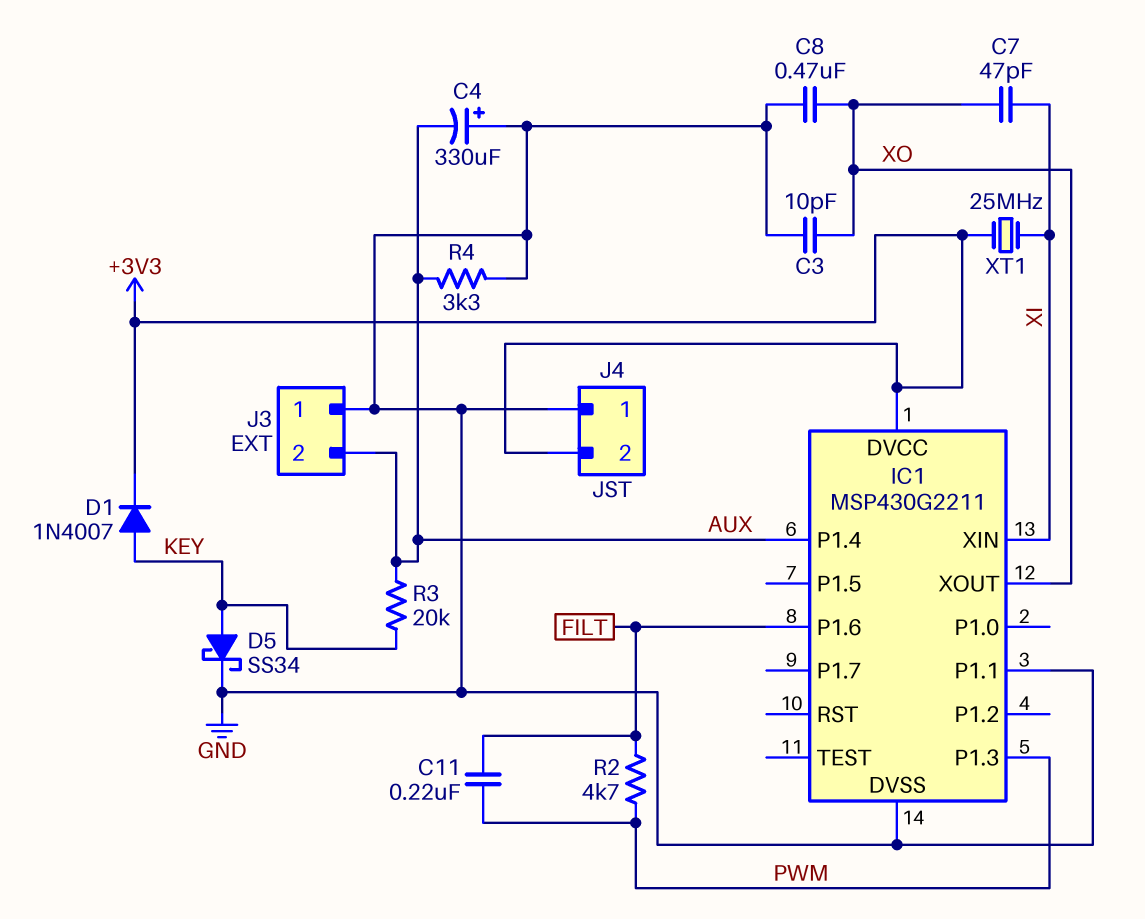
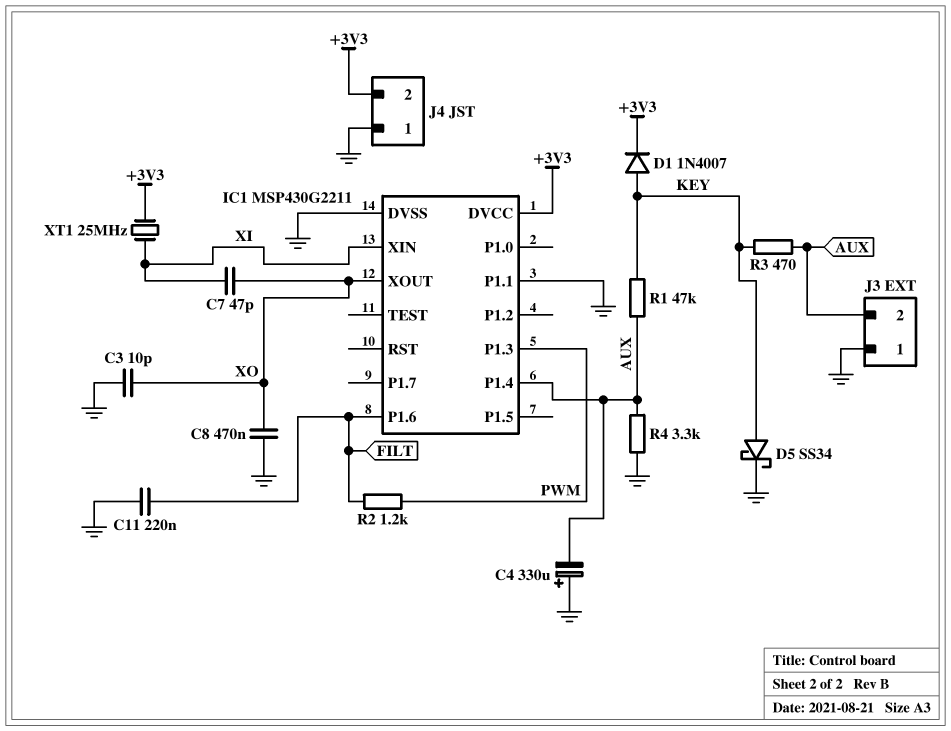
C11: 220nF (FILT, PWM) -> 220nF (FILT, GND)
R1: none -> 47k (AUX, KEY)
R2: 4.7k (FILT, PWM) -> 1.2k (FILT, PWM)
R3: 20k (AUX, KEY) -> 470 (AUX, KEY)

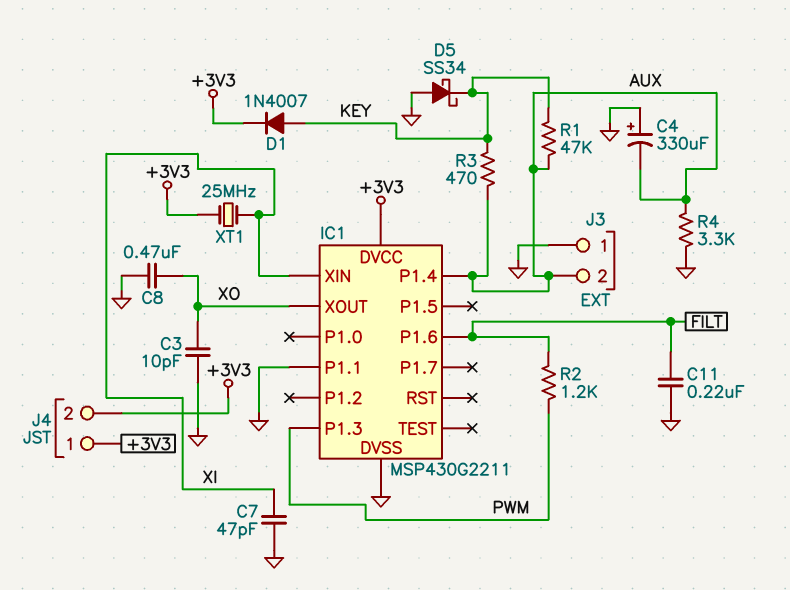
C7: 47pF (XI, XO) -> 47pF (GND, XI)
D5: schottky SS34 (A KEY, K GND) -> schottky SS34 (A GND, K KEY)
J4 pin 1: GND -> +3V3

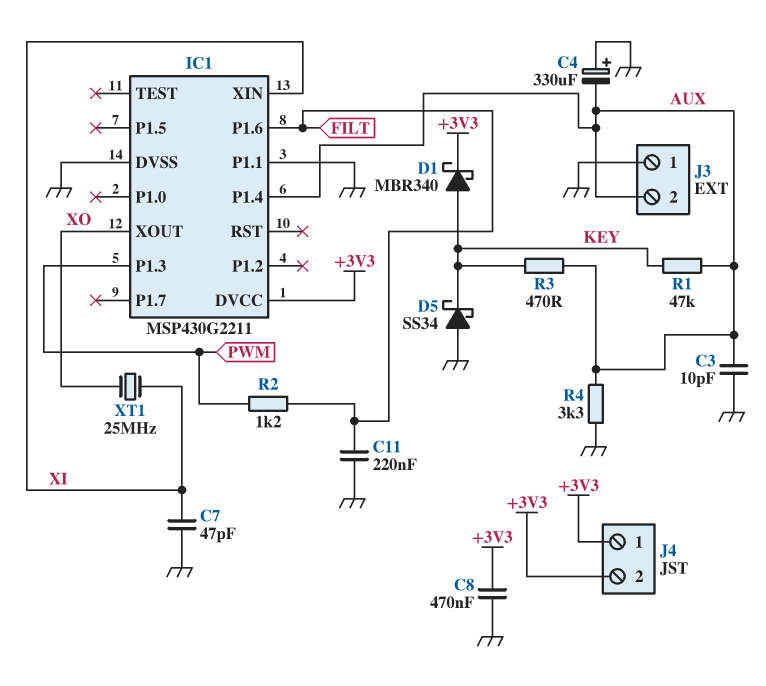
C3: 10pF (GND, XO) -> 10pF (AUX, GND)
C8: 470nF (GND, XO) -> 470nF (+3V3, GND)
D1: diode 1N4007 (A KEY, K +3V3) -> schottky MBR340 (A KEY, K +3V3)
XT1: 25MHz (+3V3, XI) -> 25MHz (XI, XO)

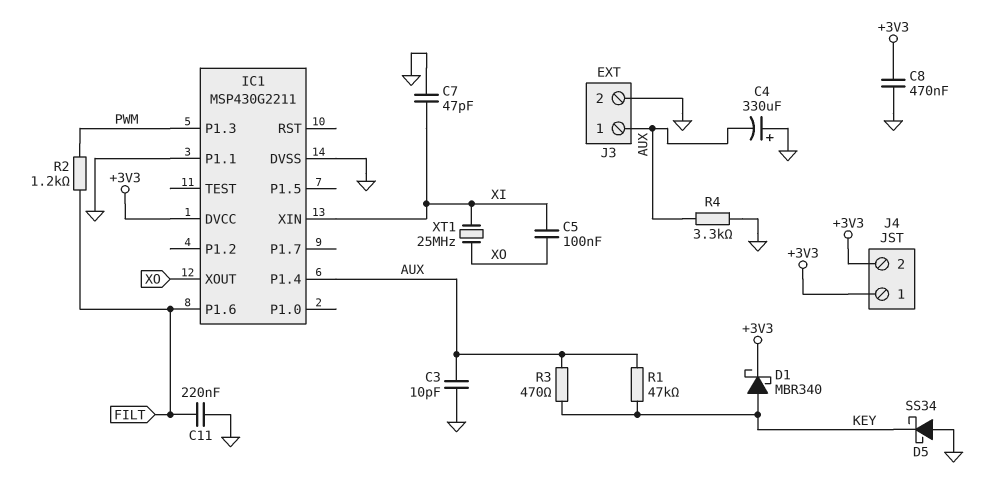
C5: none -> 100nF (XI, XO)
J3 pin 1: GND -> AUX
J3 pin 2: AUX -> GND

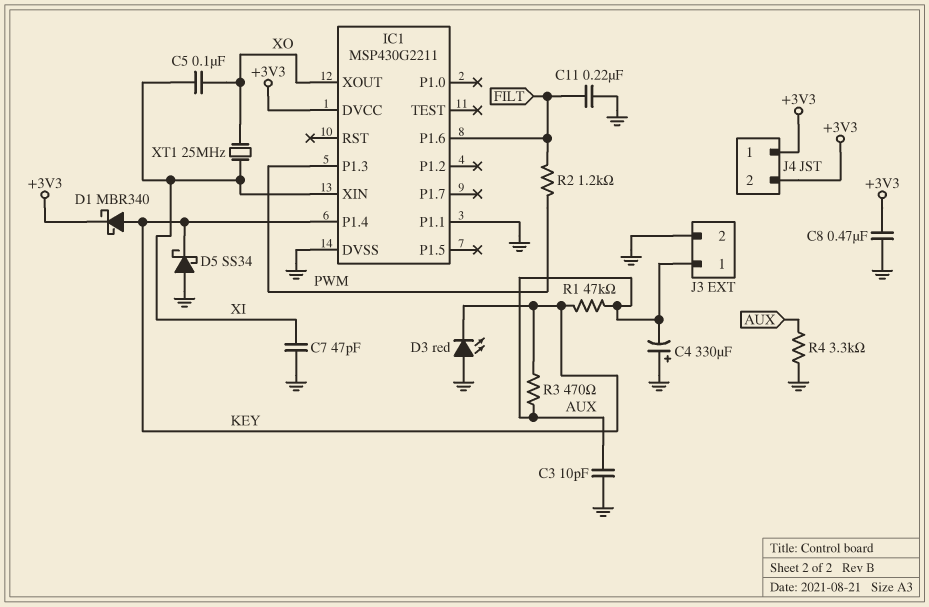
D3: none -> LED red (A GND, K KEY)
IC1 pin P1.4: AUX -> KEY

